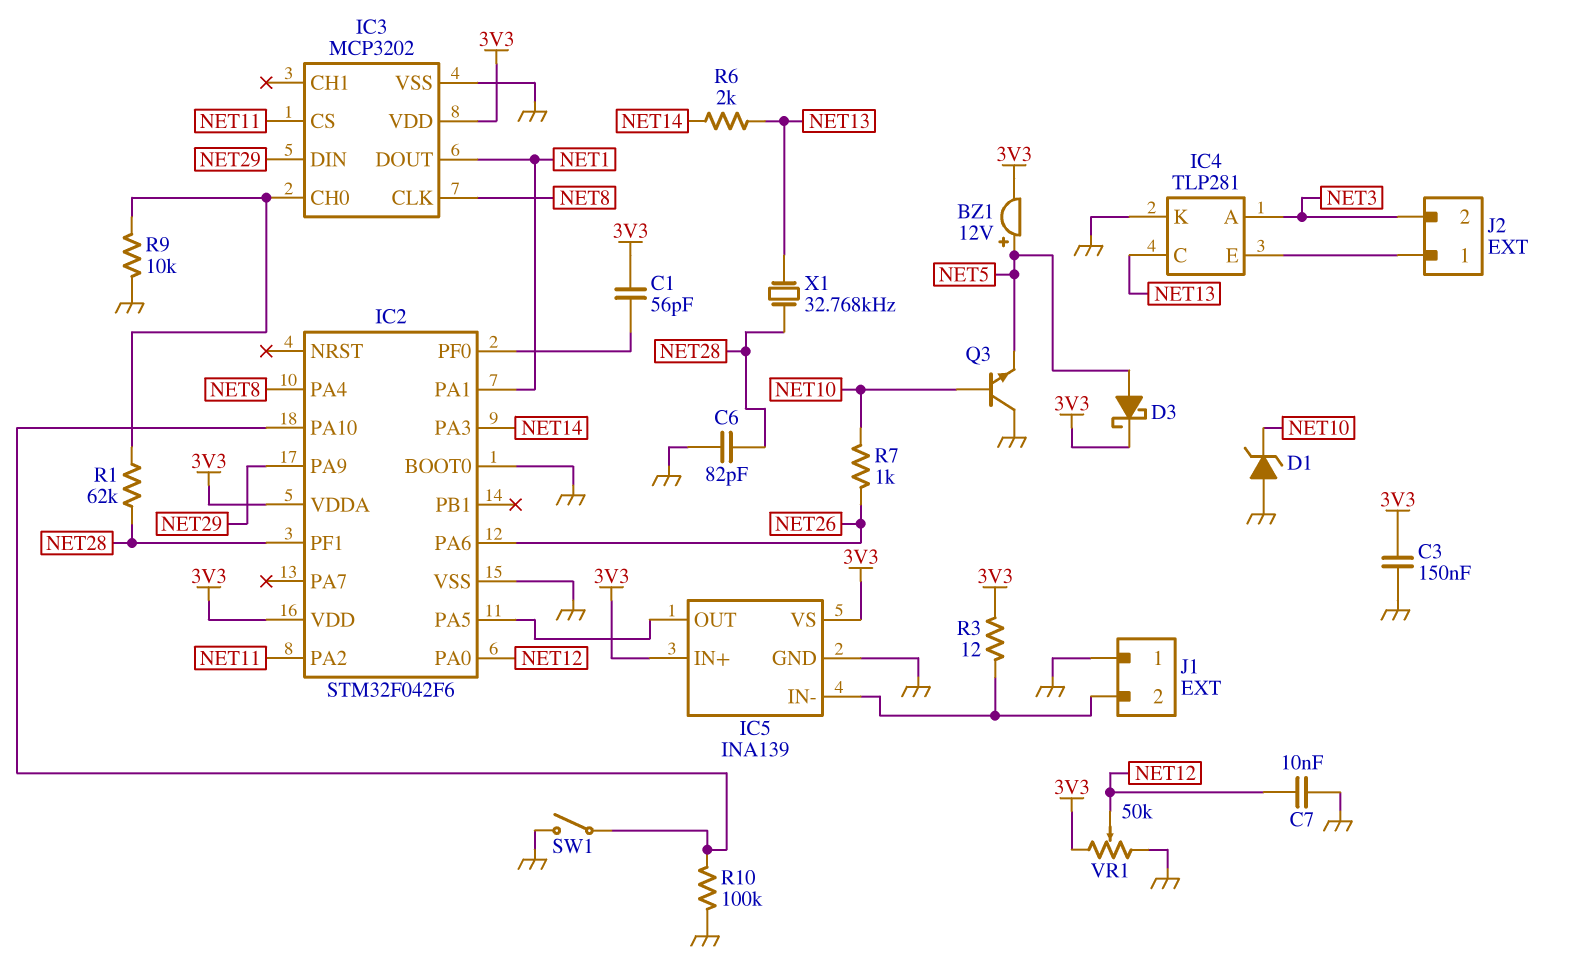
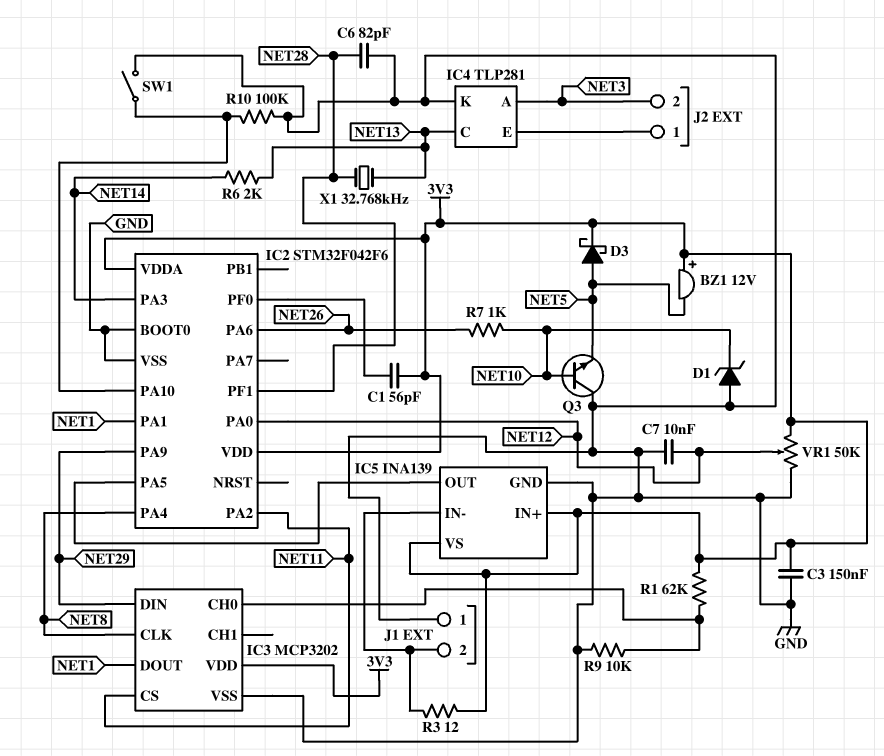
BZ1: buzzer 12V (plus NET5, minus 3V3) -> buzzer 12V (plus 3V3, minus NET5)
R1: 62k (IC3/CH0, NET28) -> 62k (3V3, IC3/CH0)

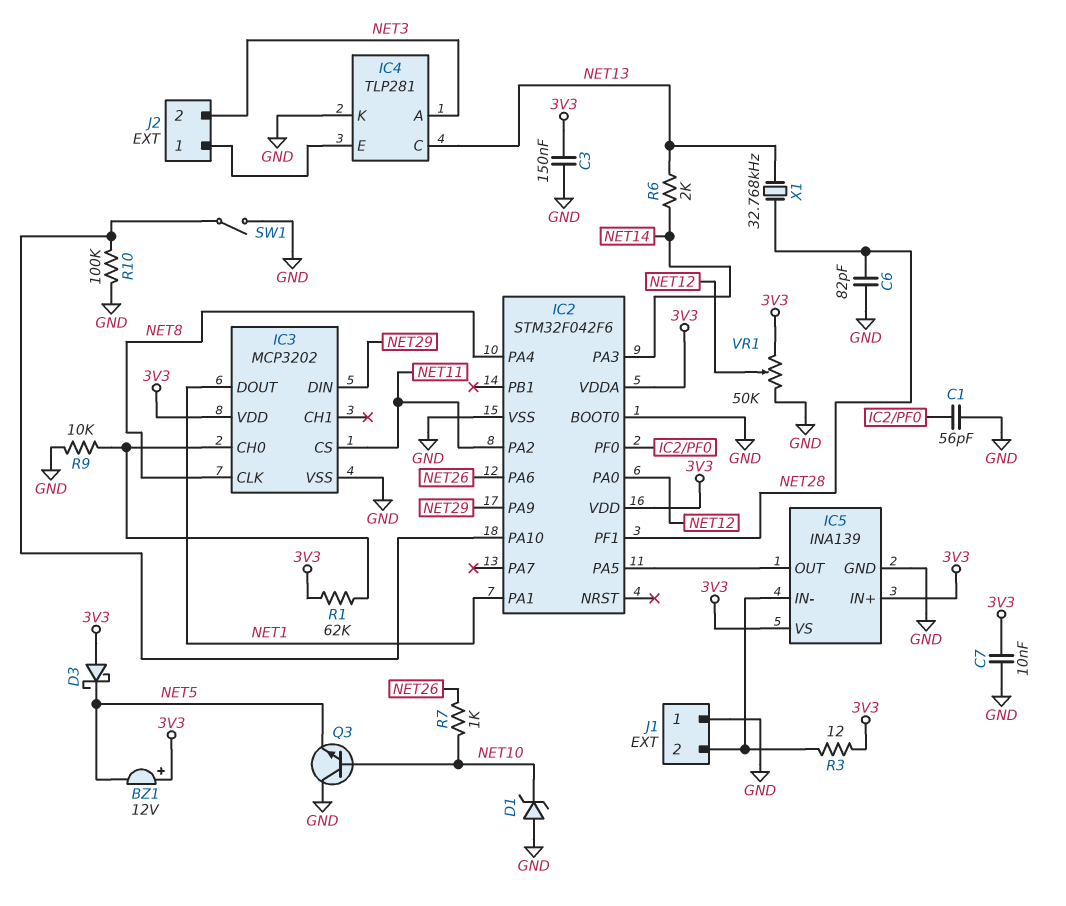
C1: 56pF (3V3, IC2/PF0) -> 56pF (GND, IC2/PF0)
C7: 10nF (GND, NET12) -> 10nF (3V3, GND)
D3: schottky (A NET5, K 3V3) -> schottky (A 3V3, K NET5)

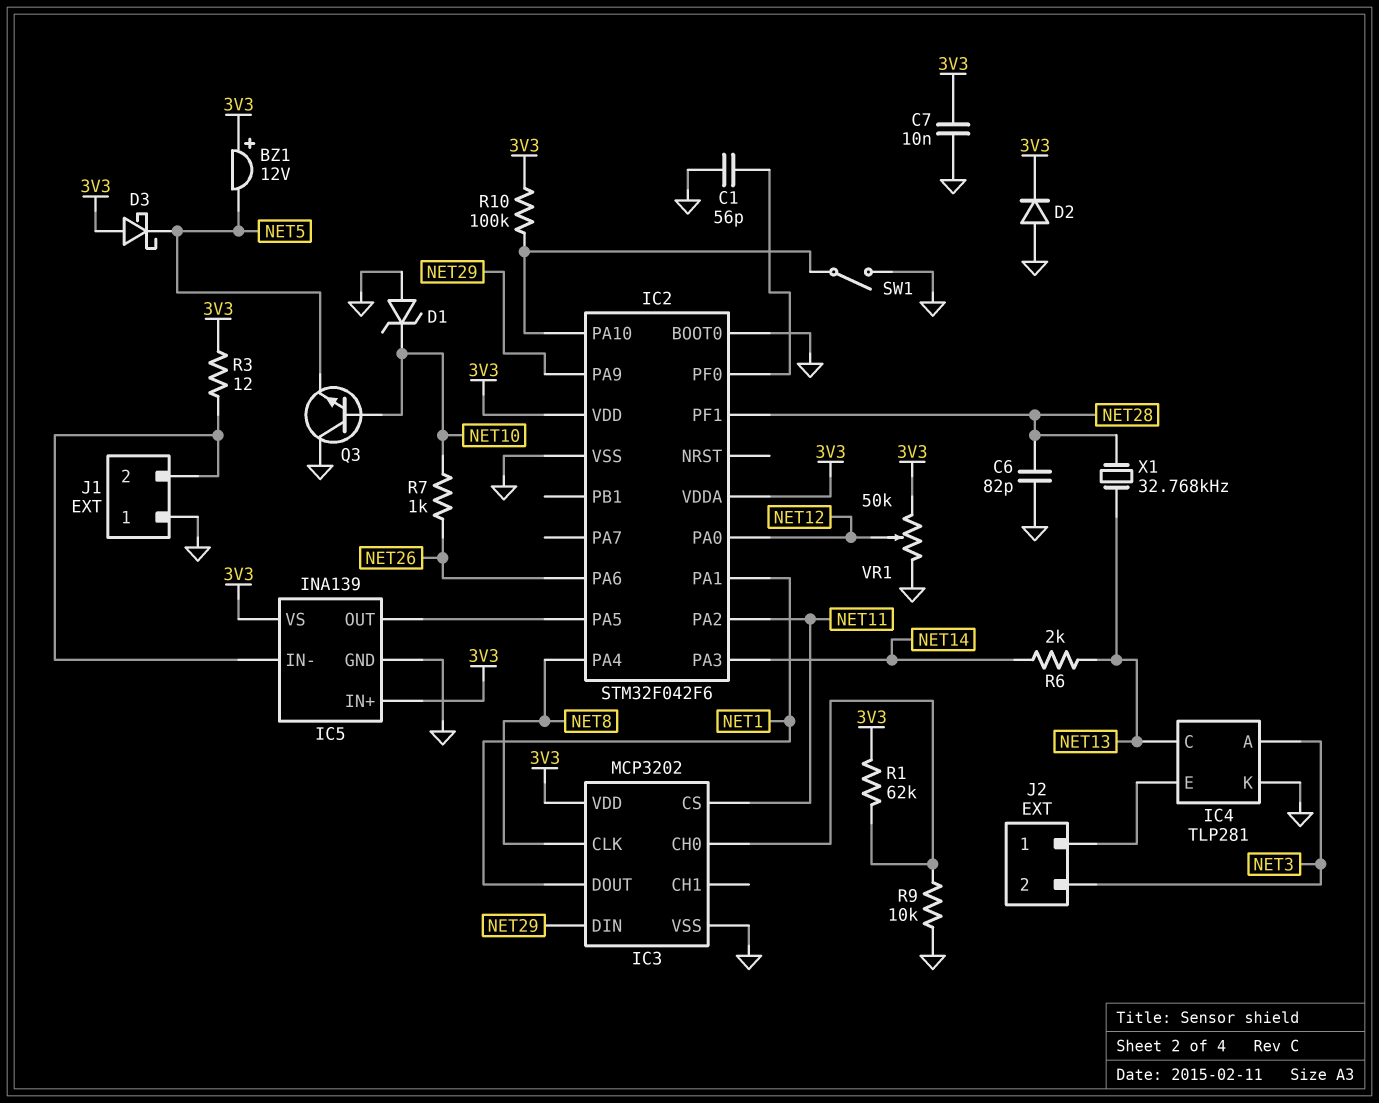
C3: 150nF (3V3, GND) -> none
D2: none -> diode (A GND, K 3V3)
R10: 100k (GND, IC2/PA10) -> 100k (3V3, IC2/PA10)

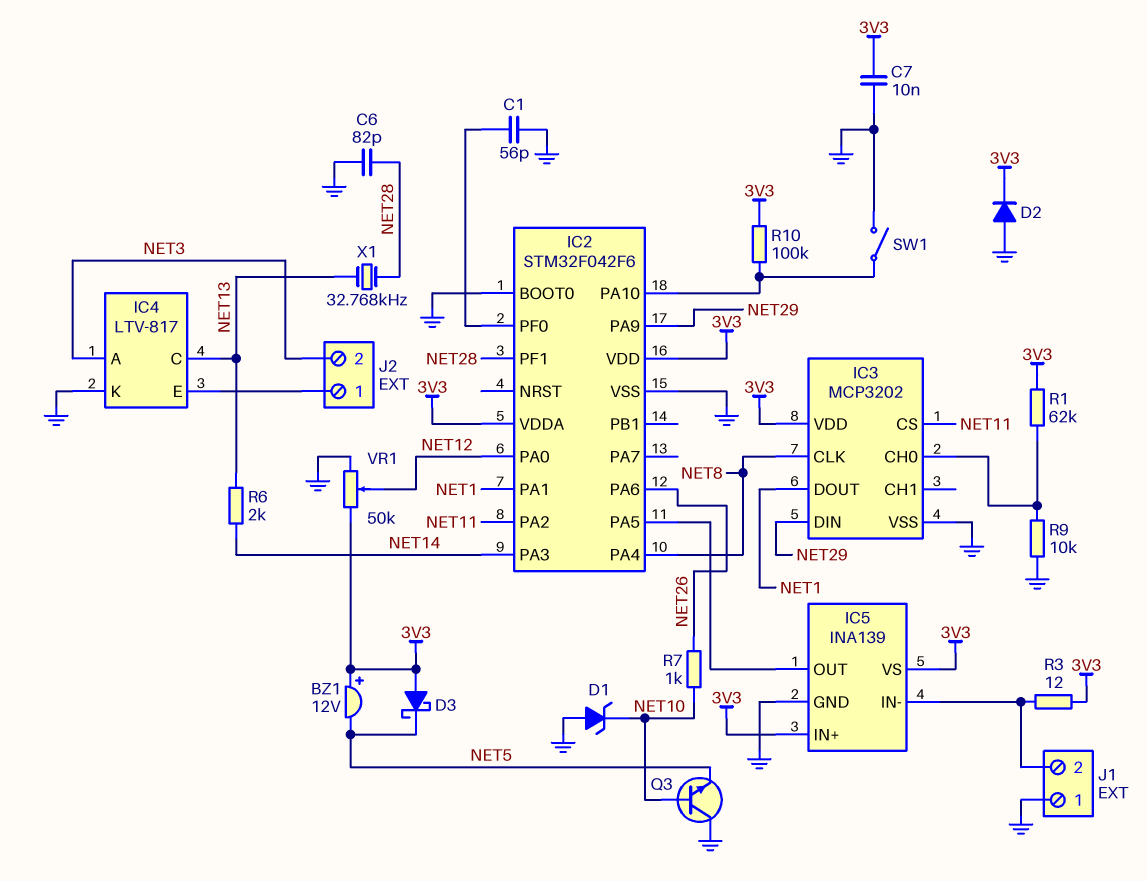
IC4: TLP281 -> LTV-817

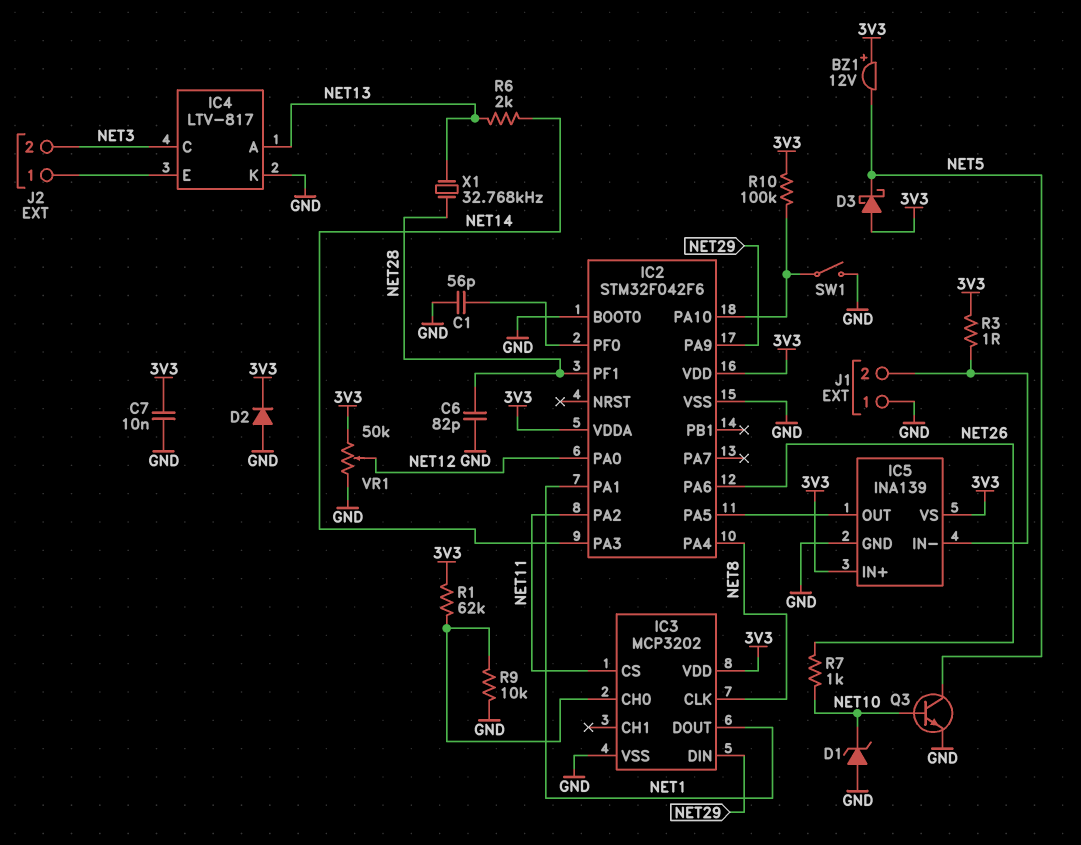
IC4 pin A: NET3 -> NET13
IC4 pin C: NET13 -> NET3
Q3: NPN (B NET10, C GND, E NET5) -> NPN (B NET10, C NET5, E GND)
R3: 12 (3V3, IC5/IN-) -> 1 (3V3, IC5/IN-)

